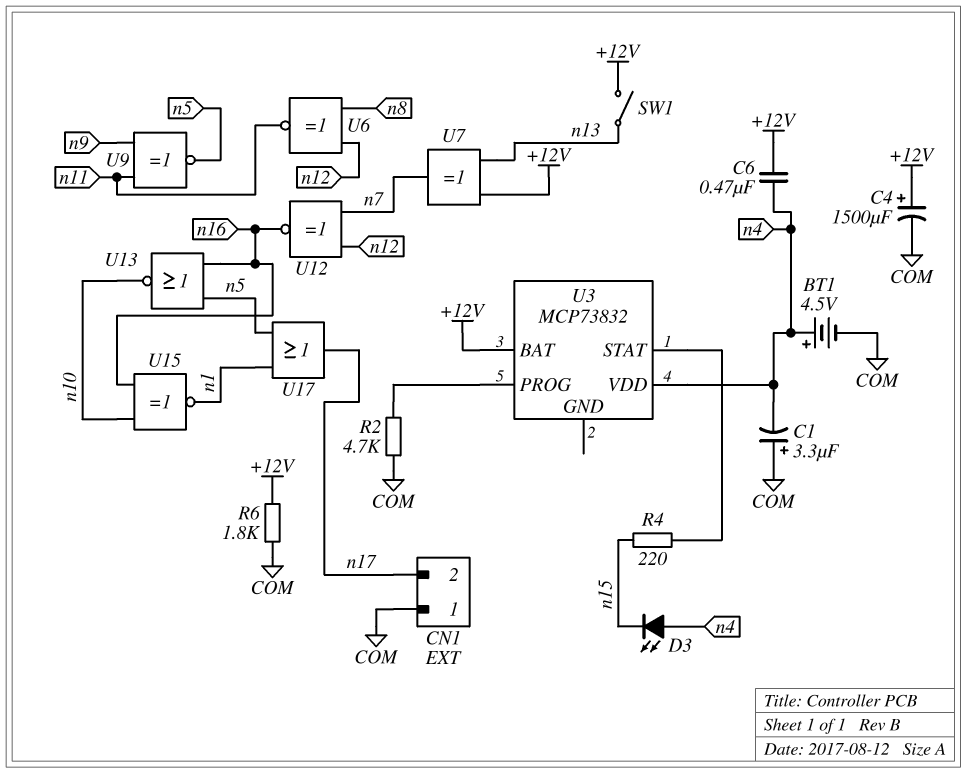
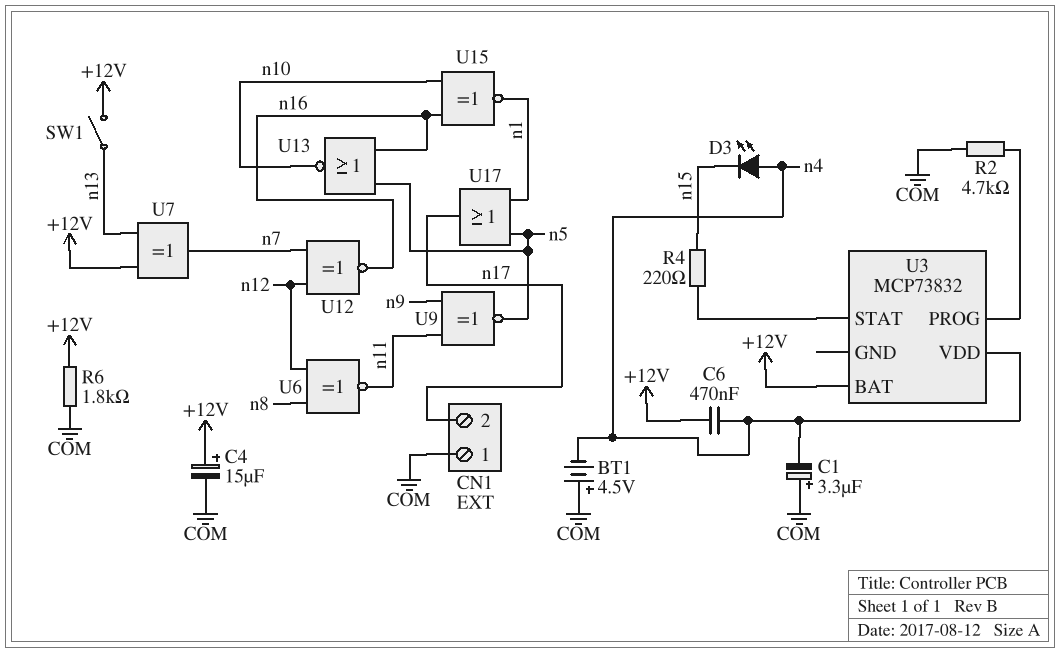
BT1: 4.5V (plus n4, minus COM) -> 4.5V (plus COM, minus n4)
C4: 1500uF (plus +12V, minus COM) -> 15uF (plus +12V, minus COM)

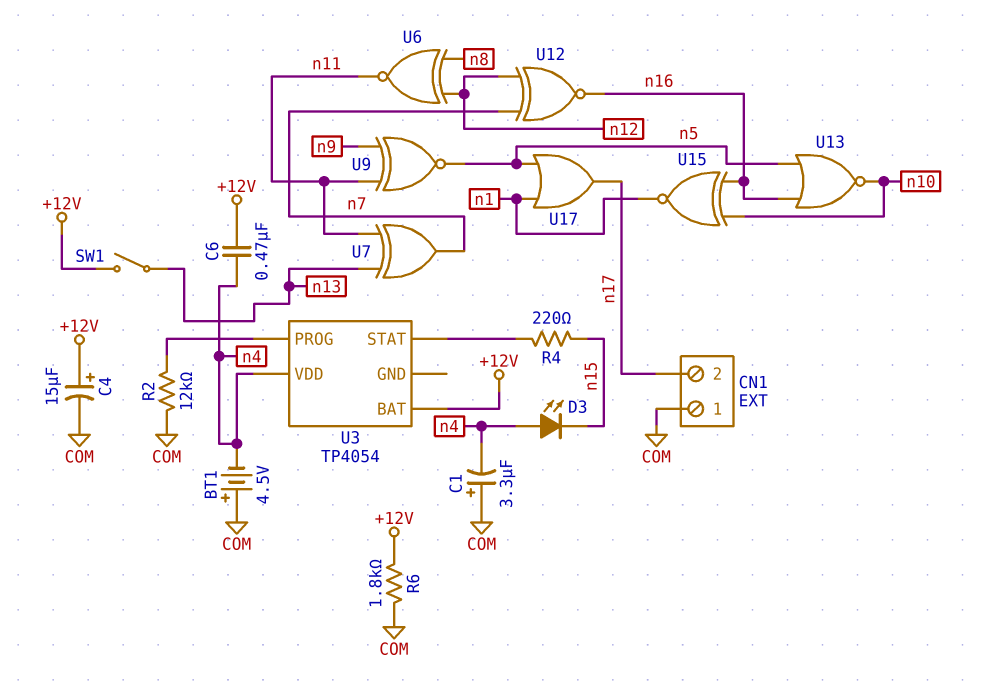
R2: 4.7k (COM, U3/PROG) -> 12k (COM, U3/PROG)
U3: MCP73832 -> TP4054
U7: XOR (in +12V, in n13, out n7) -> XOR (in n11, in n13, out n7)

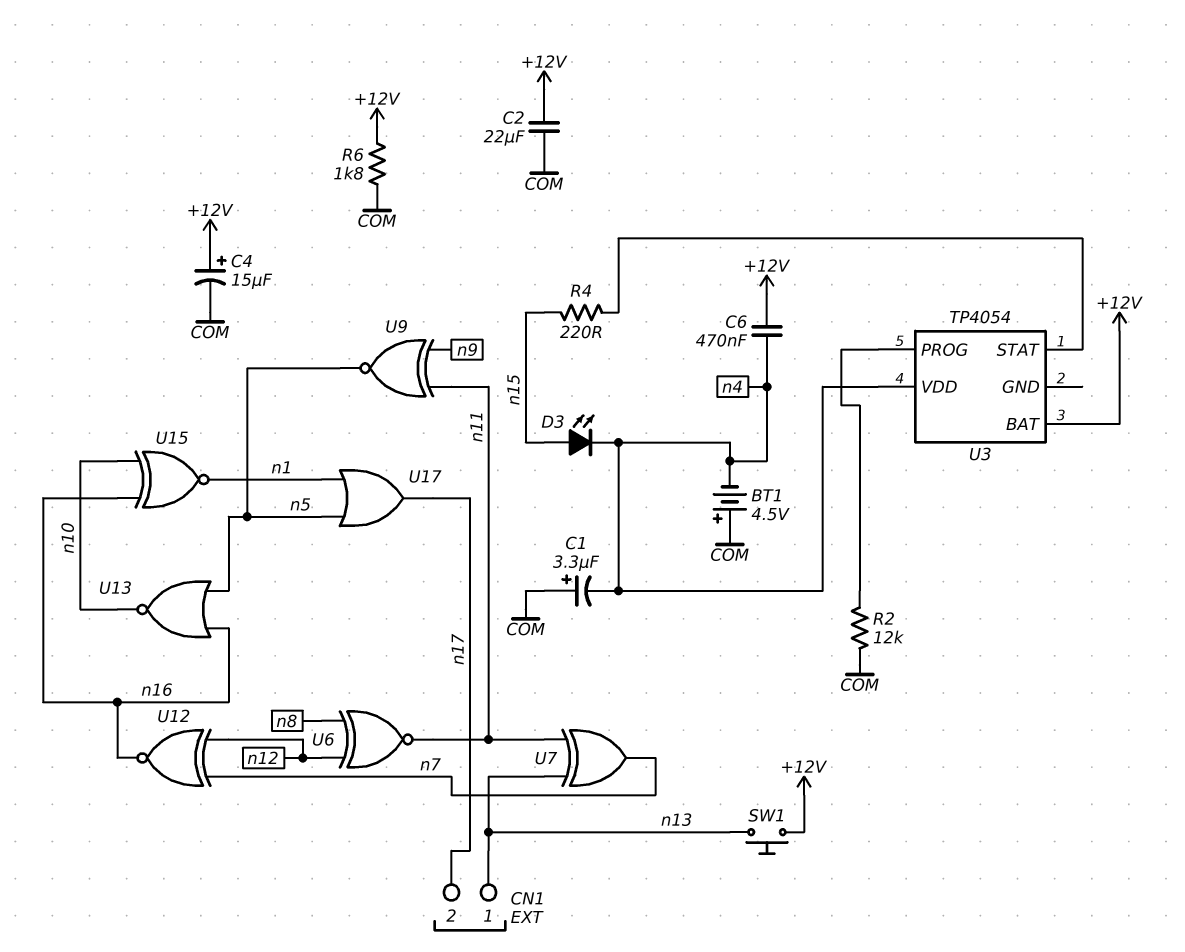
C2: none -> 22uF (+12V, COM)
CN1 pin 1: COM -> n13
D3: LED (A n4, K n15) -> LED (A n15, K n4)
SW1: switch (+12V, n13) -> button (+12V, n13)

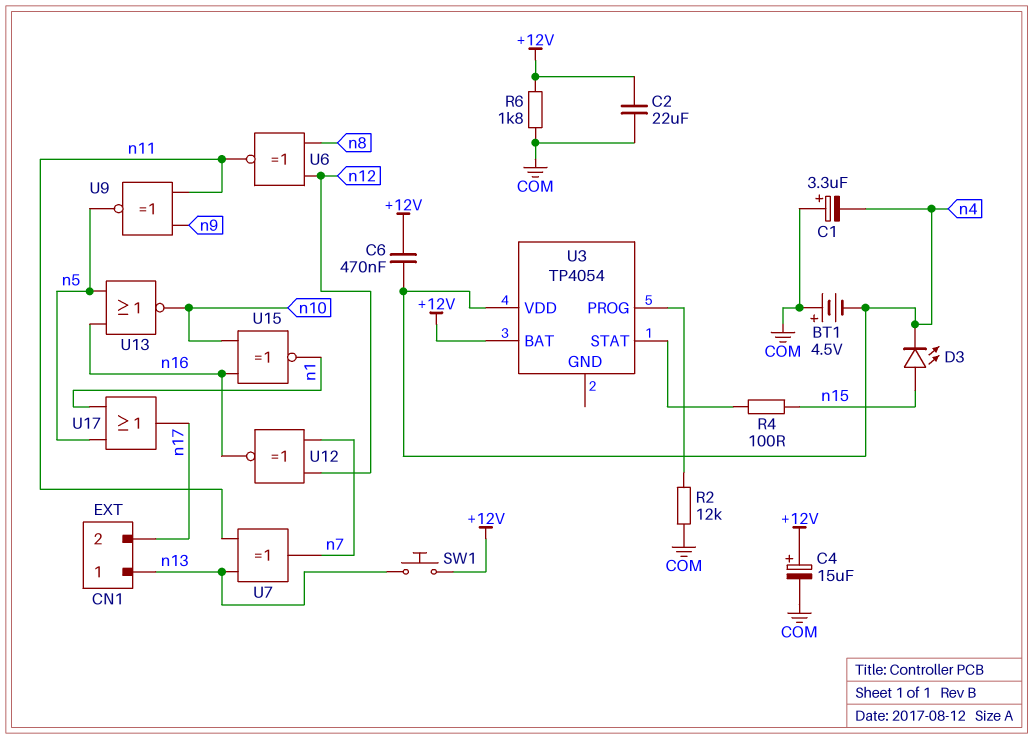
R4: 220 (U3/STAT, n15) -> 100 (U3/STAT, n15)

